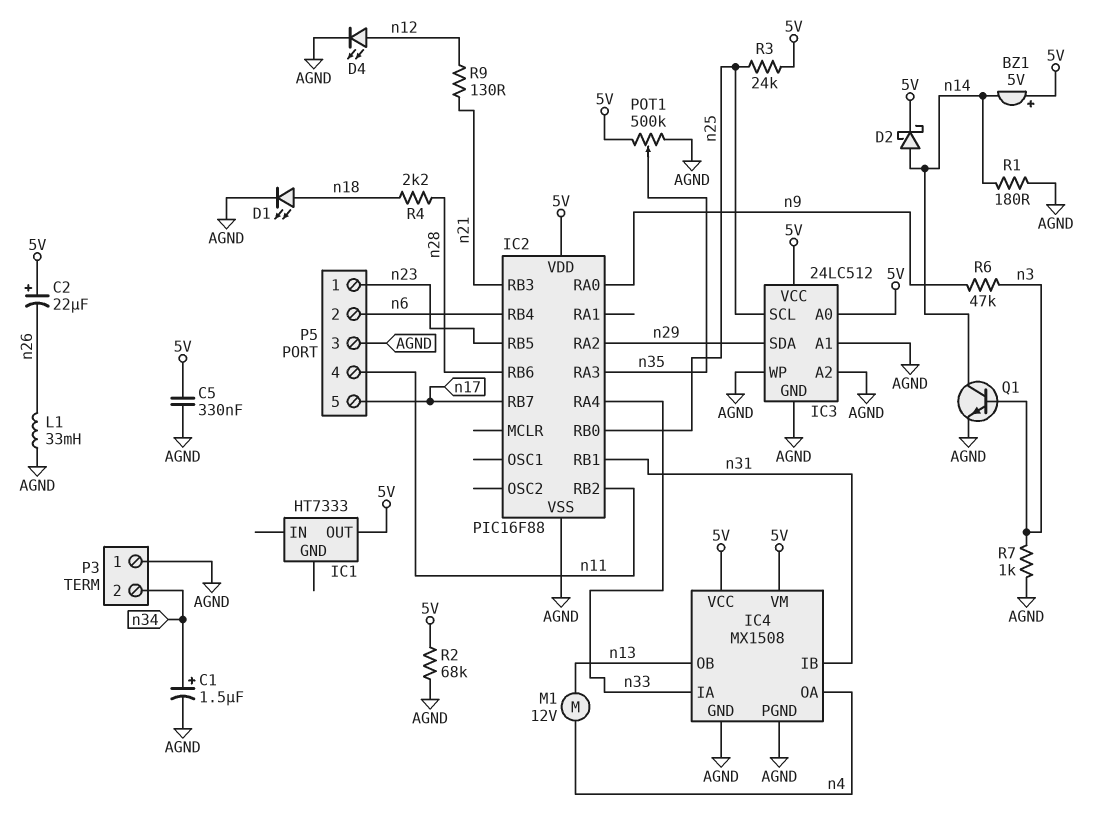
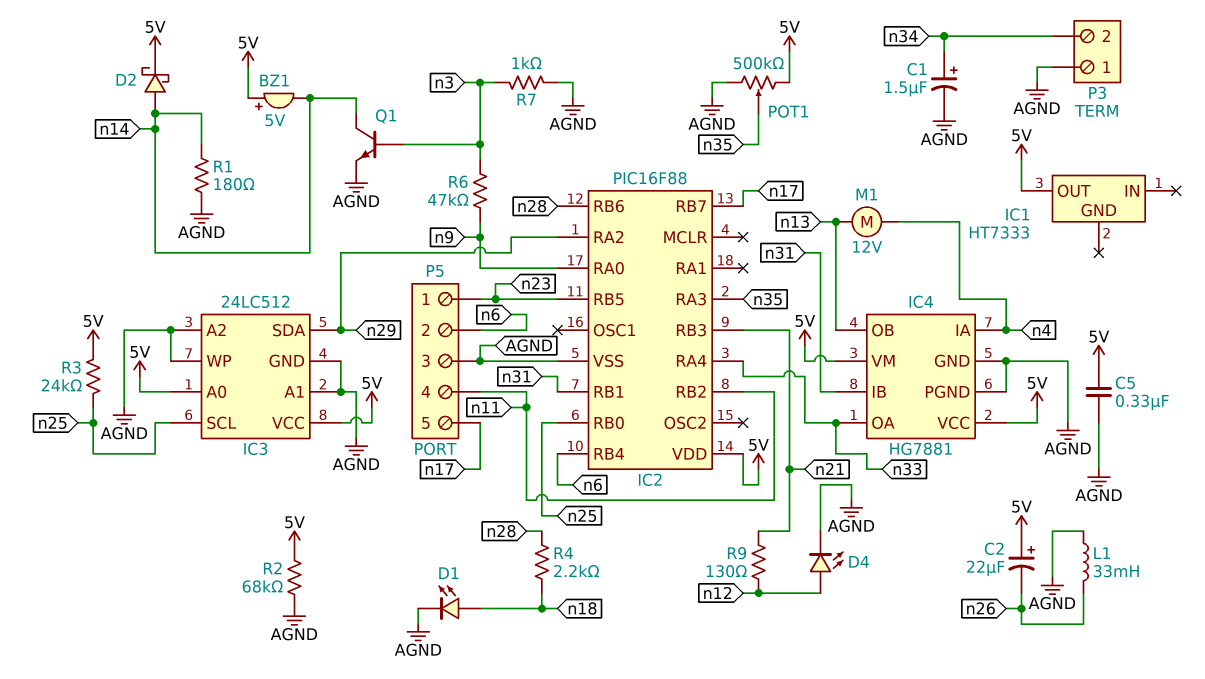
IC4: MX1508 -> HG7881
IC4 pin IA: n33 -> n4
IC4 pin OA: n4 -> n33

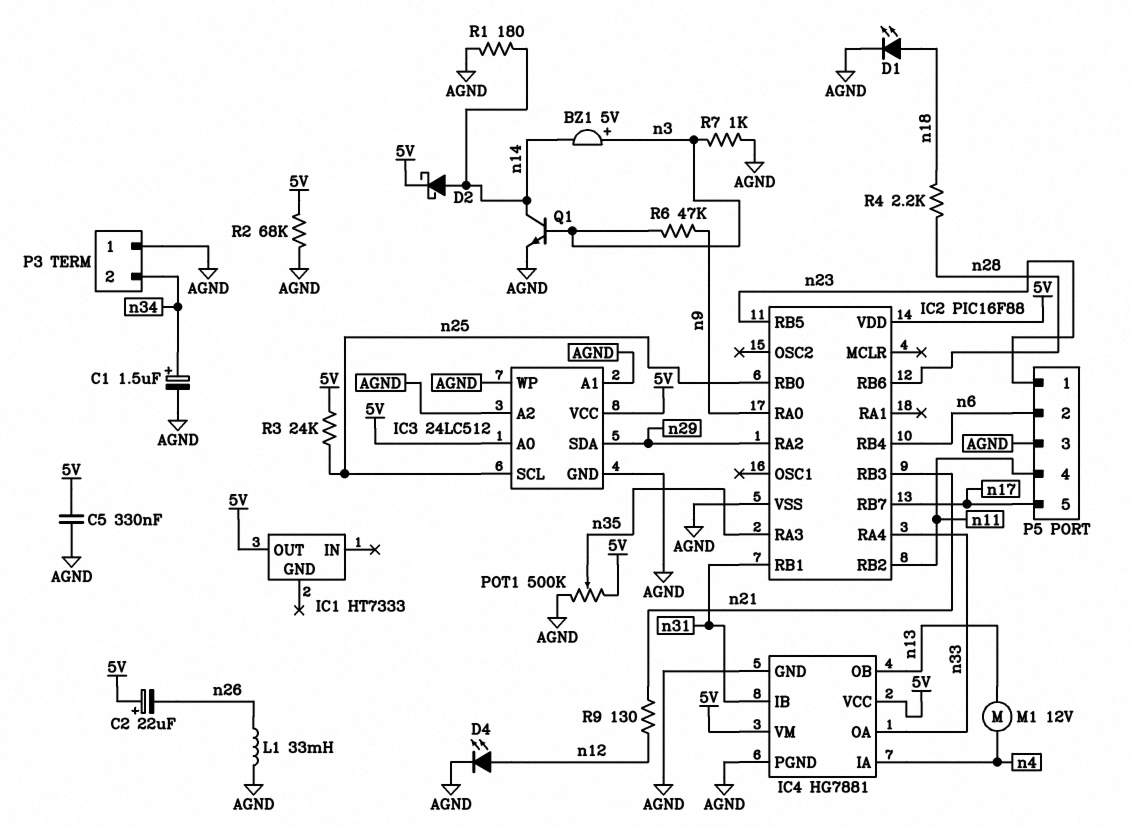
BZ1: buzzer 5V (plus 5V, minus n14) -> buzzer 5V (plus n3, minus n14)

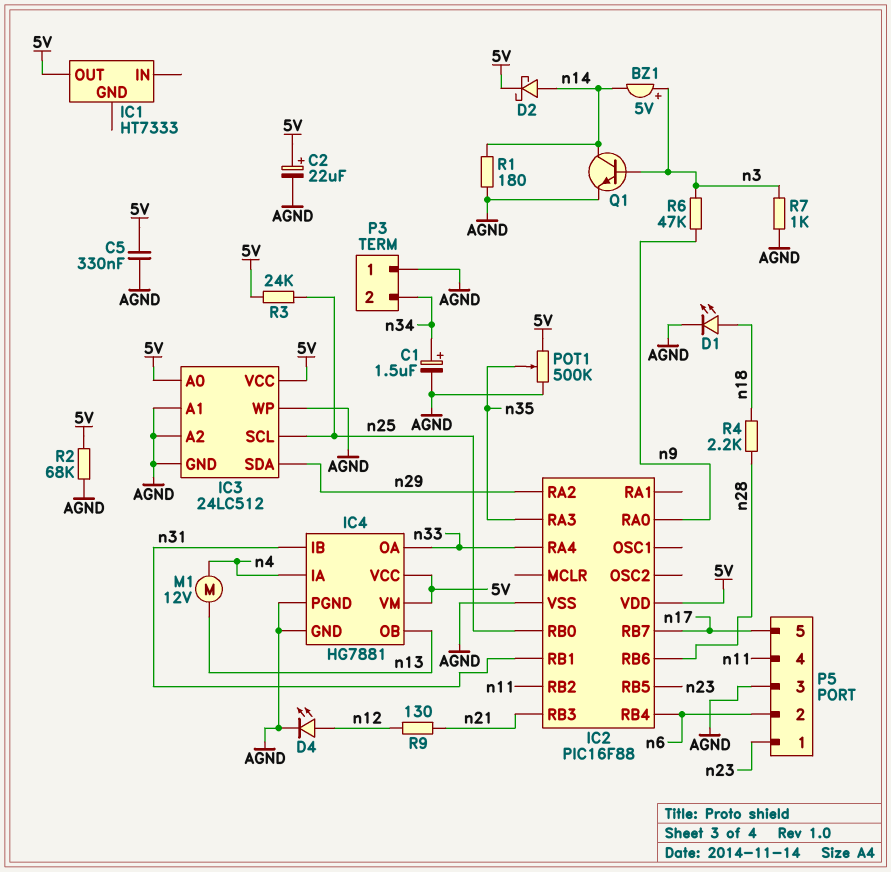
C2: 22uF (plus 5V, minus n26) -> 22uF (plus 5V, minus AGND)
L1: 33mH (AGND, n26) -> none

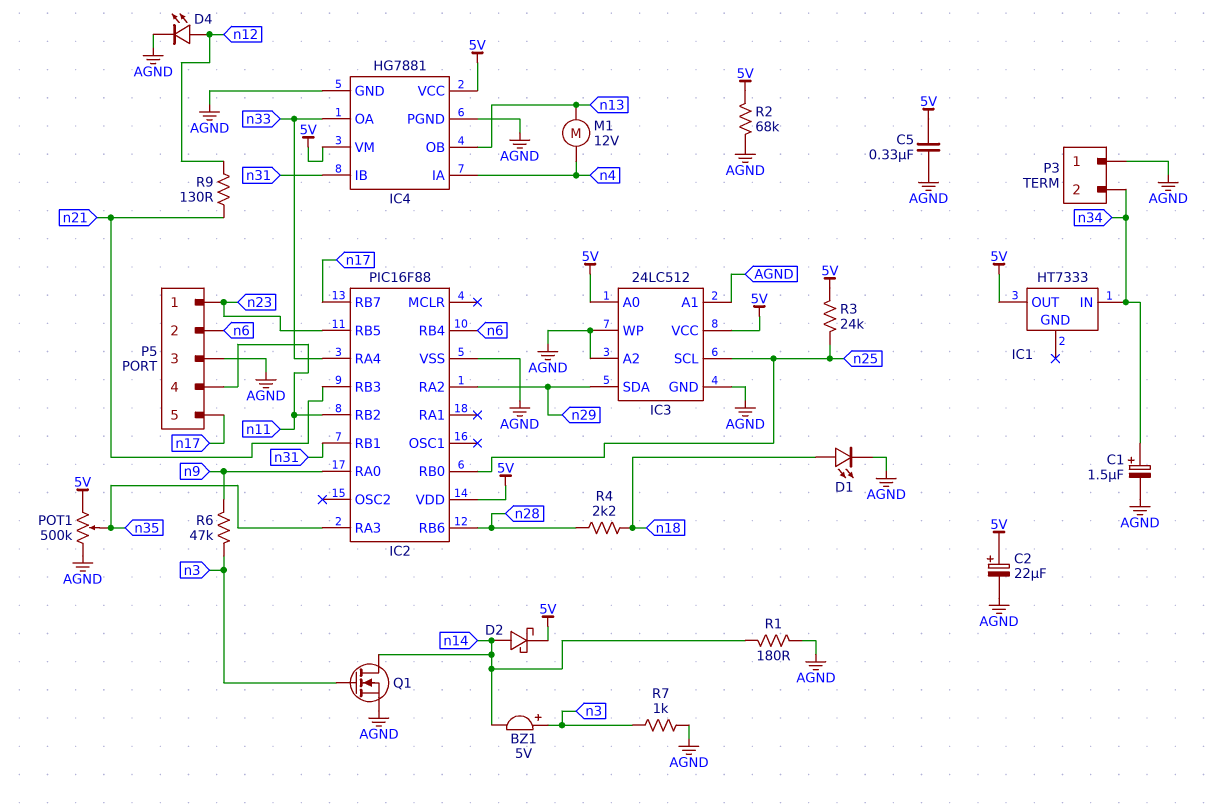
IC1 pin IN: none -> n34
Q1: NPN (B n3, C n14, E AGND) -> NMOS (G n3, D n14, S AGND)

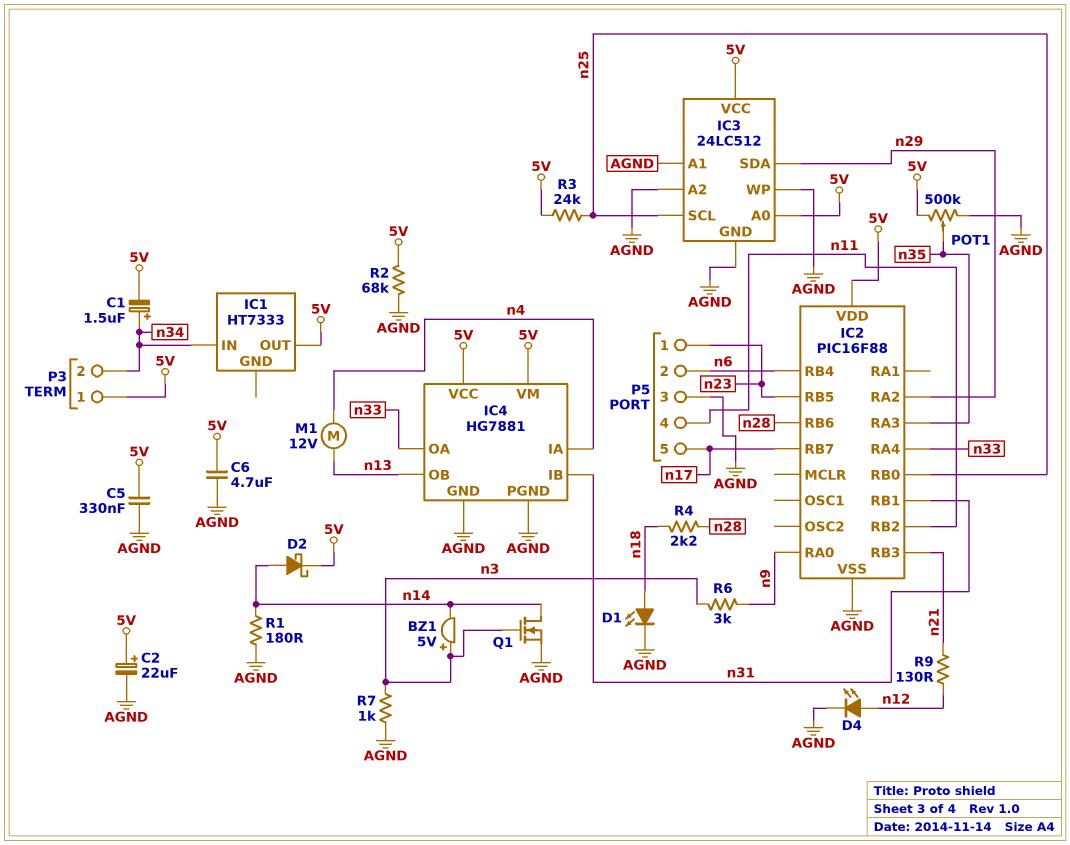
C1: 1.5uF (plus n34, minus AGND) -> 1.5uF (plus n34, minus 5V)
C6: none -> 4.7uF (5V, AGND)
P3 pin 1: AGND -> 5V
R6: 47k (n3, n9) -> 3k (n3, n9)

